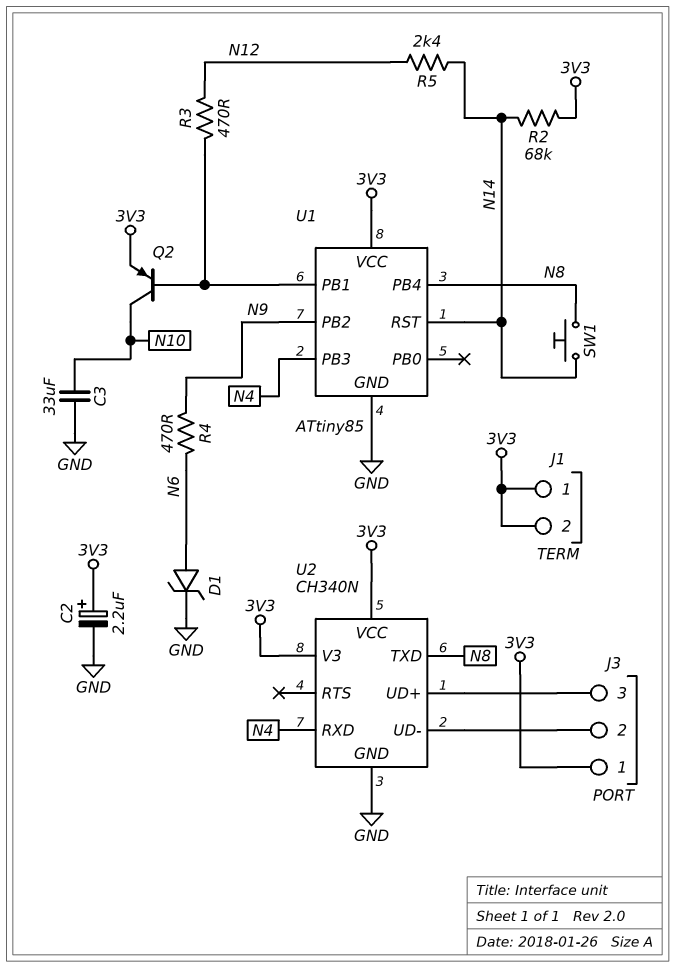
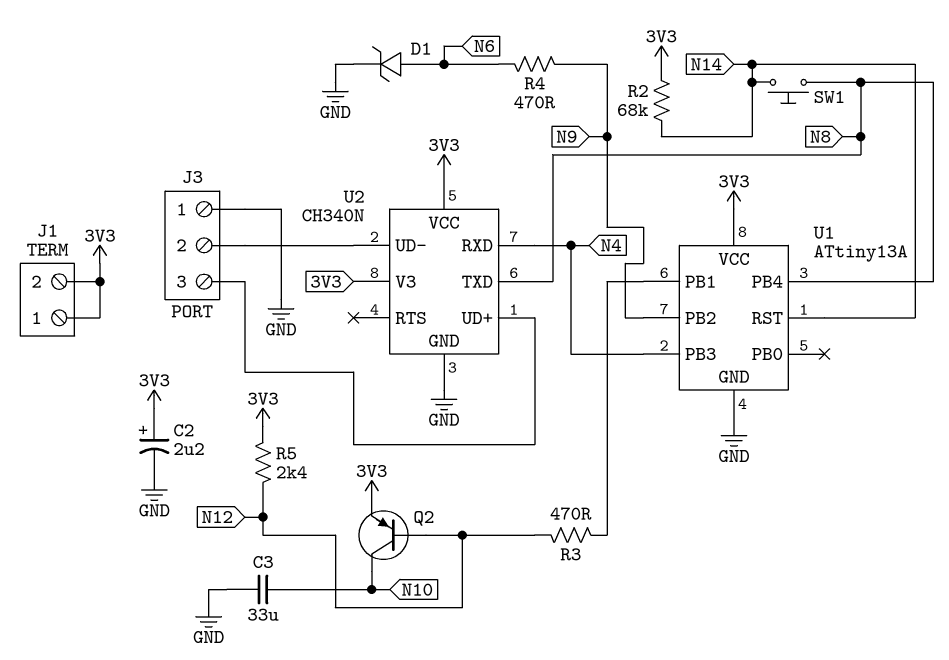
J3 pin 1: 3V3 -> GND
Q2: PNP (B U1/PB1, C N10, E 3V3) -> PNP (B N12, C N10, E 3V3)
R5: 2.4k (N12, N14) -> 2.4k (3V3, N12)
U1: ATtiny85 -> ATtiny13A

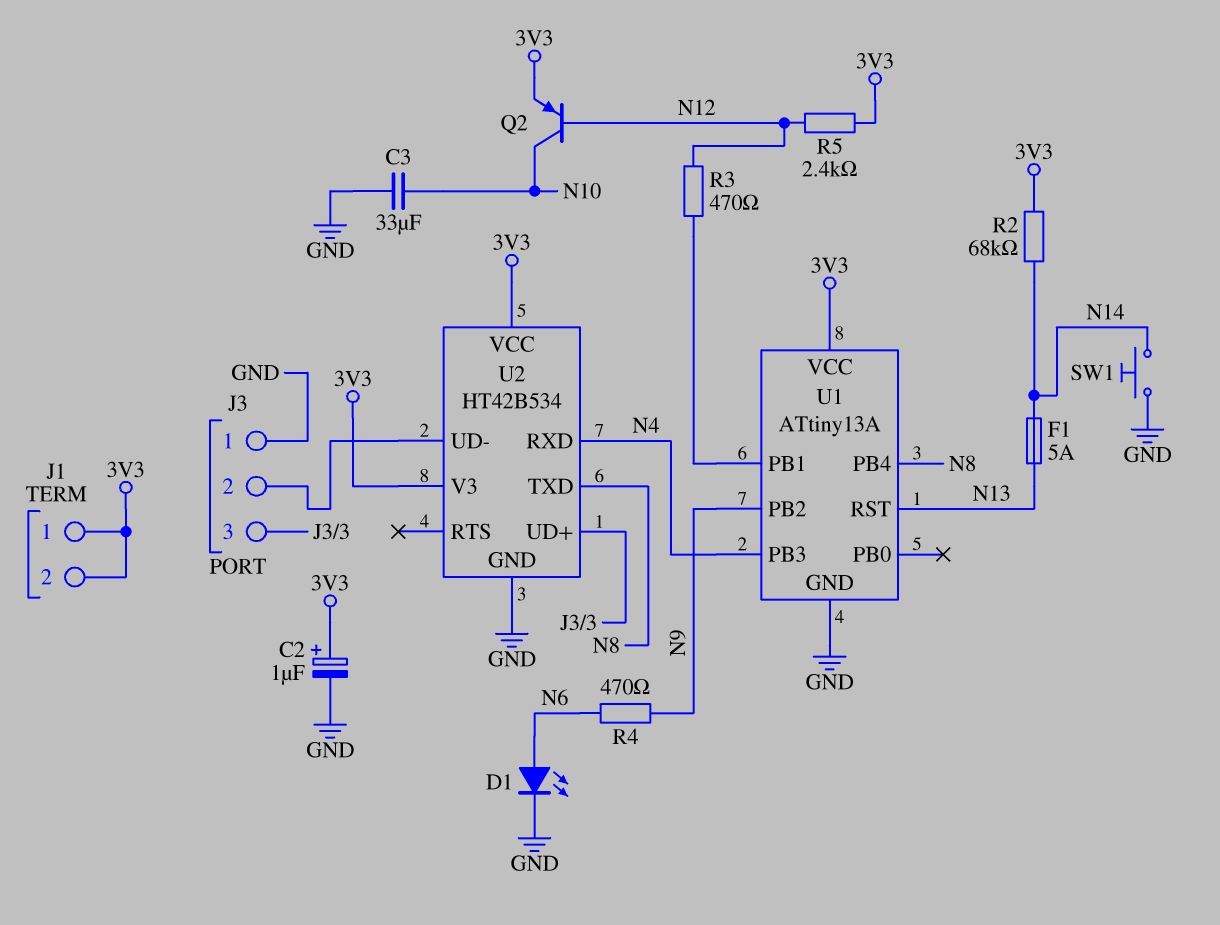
C2: 2.2uF (plus 3V3, minus GND) -> 1uF (plus 3V3, minus GND)
D1: zener (A N6, K GND) -> LED (A N6, K GND)
F1: none -> 5A (N13, N14)
SW1: button (N8, N14) -> button (GND, N14)
U1 pin RST: N14 -> N13
U2: CH340N -> HT42B534

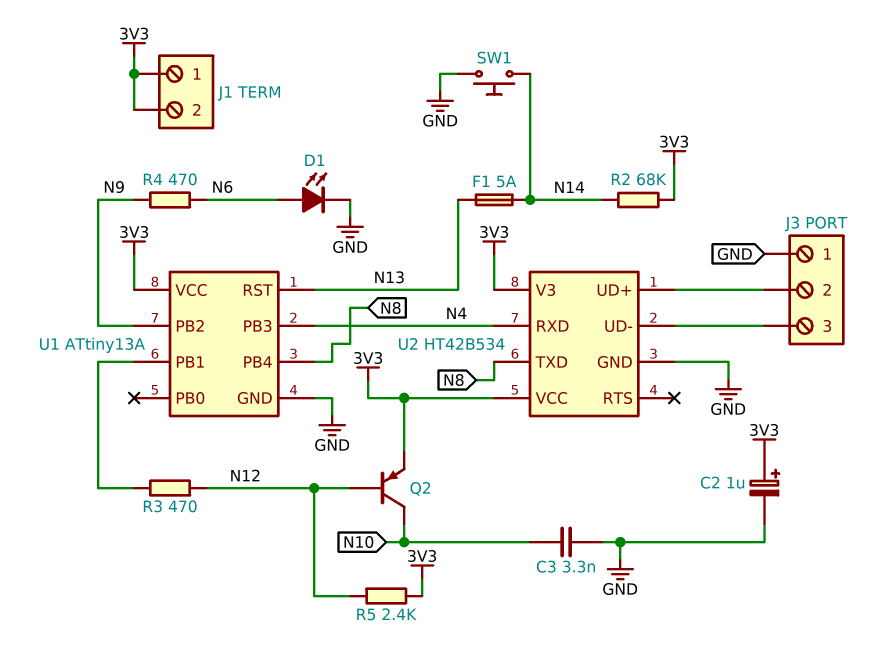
C3: 33uF (GND, N10) -> 3.3nF (GND, N10)
U2 pin UD+: J3/3 -> J3/2
U2 pin UD-: J3/2 -> J3/3

